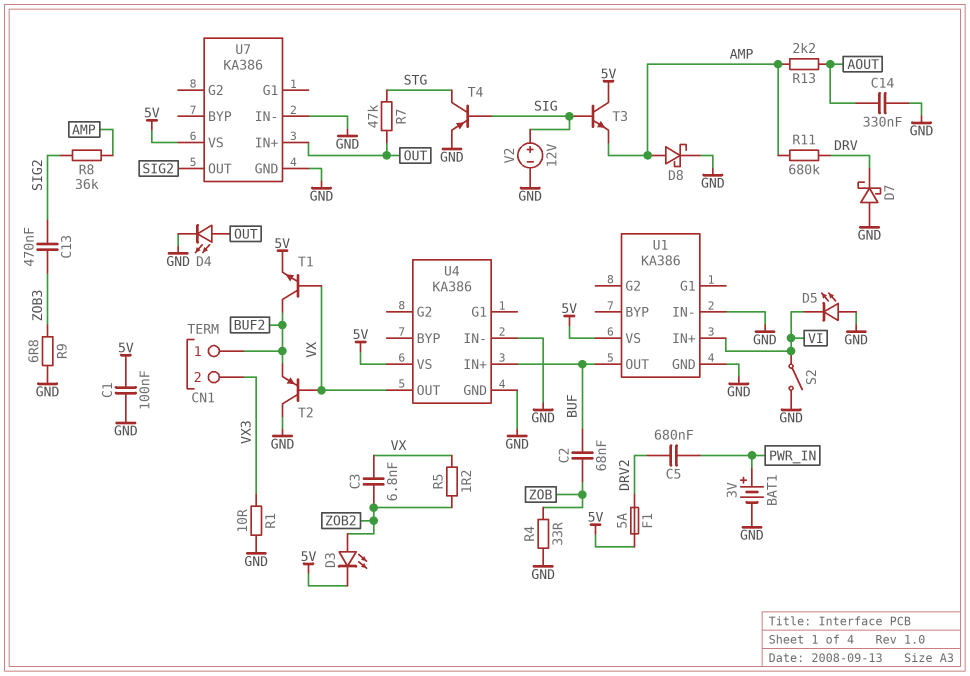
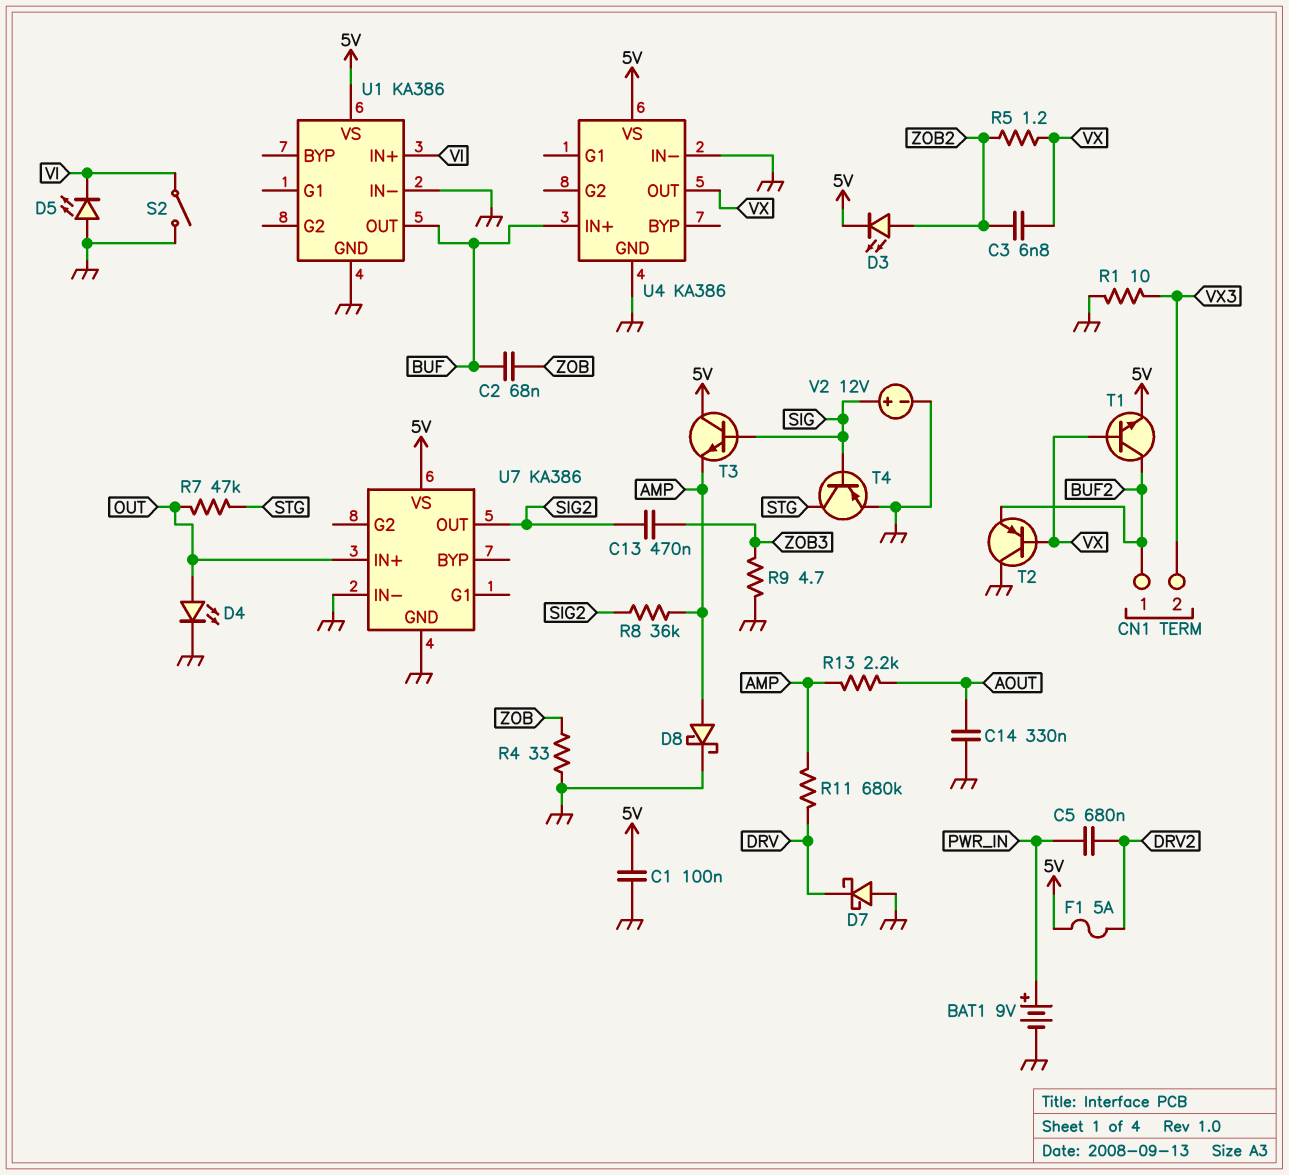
BAT1: 3V (plus PWR_IN, minus GND) -> 9V (plus PWR_IN, minus GND)
R9: 6.8 (GND, ZOB3) -> 4.7 (GND, ZOB3)

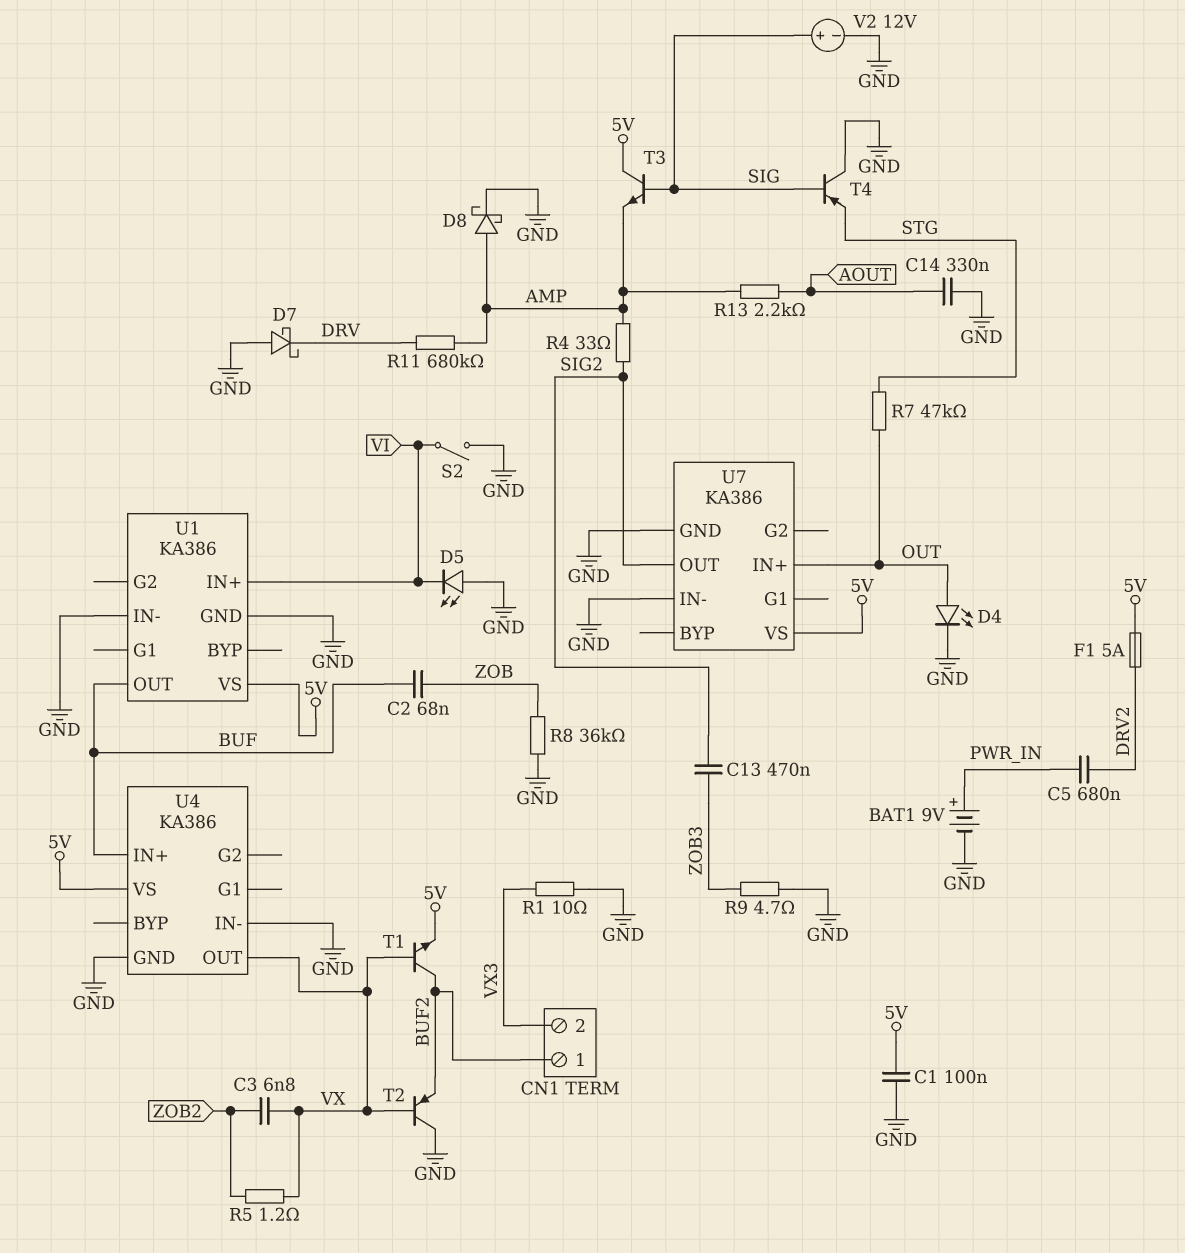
D3: LED (A ZOB2, K 5V) -> none
R4: 33 (GND, ZOB) -> 33 (AMP, SIG2)
R8: 36k (AMP, SIG2) -> 36k (GND, ZOB)
T4: PNP (B SIG, C STG, E GND) -> PNP (B SIG, C GND, E STG)

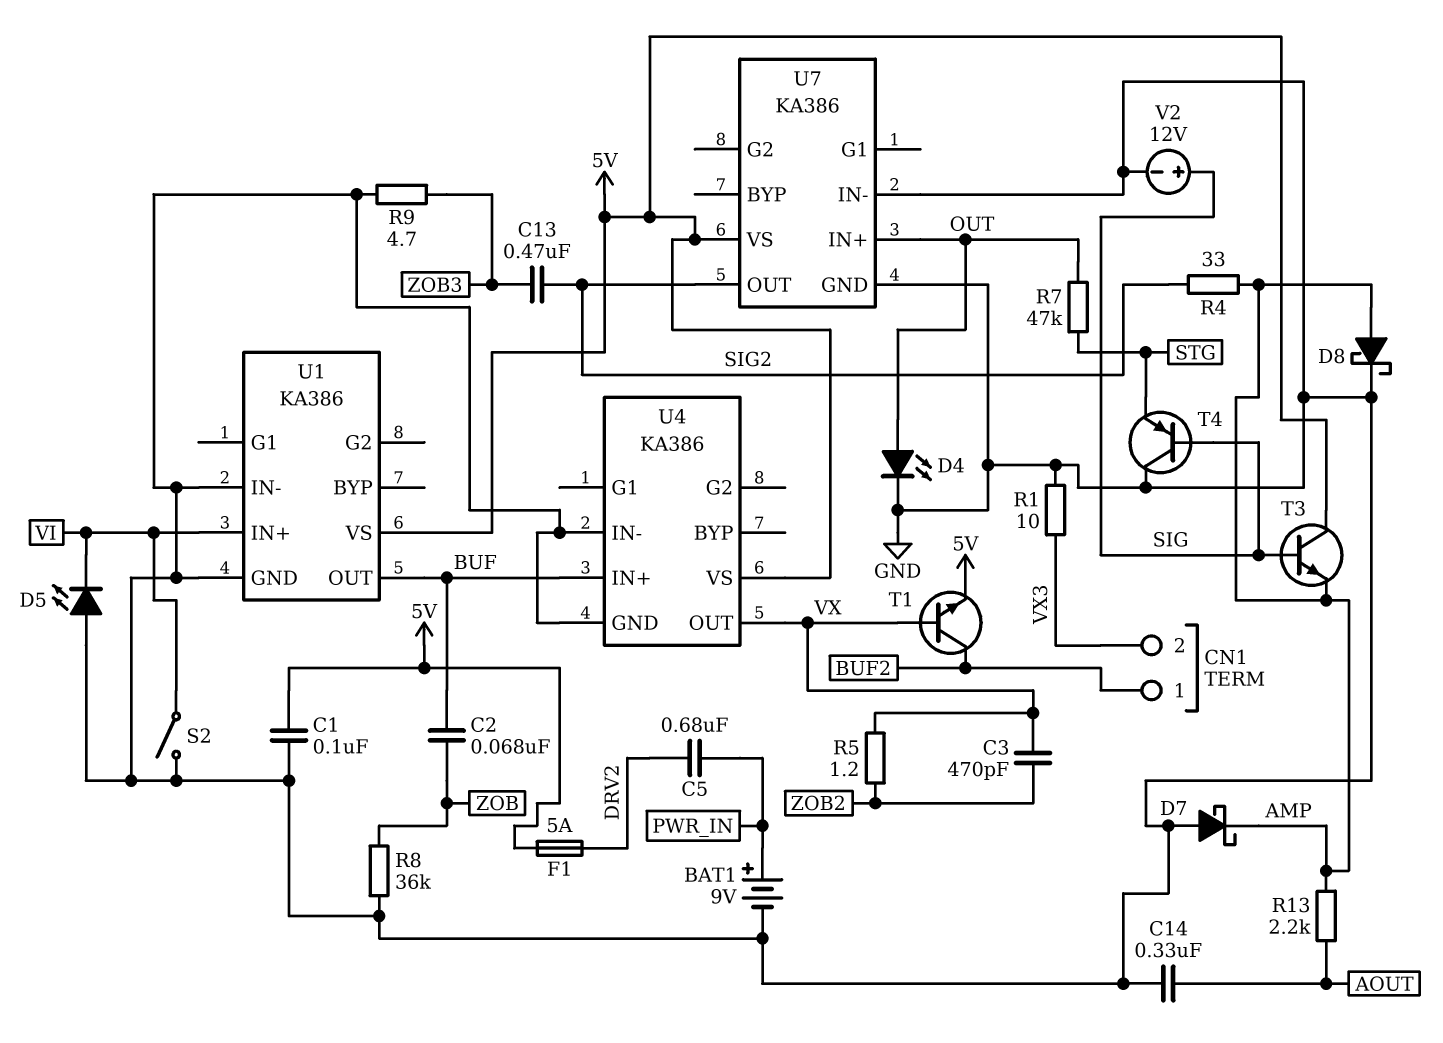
C3: 6.8nF (VX, ZOB2) -> 470pF (VX, ZOB2)
D7: schottky (A GND, K DRV) -> schottky (A GND, K AMP)
R11: 680k (AMP, DRV) -> none
T2: PNP (B VX, C GND, E BUF2) -> none

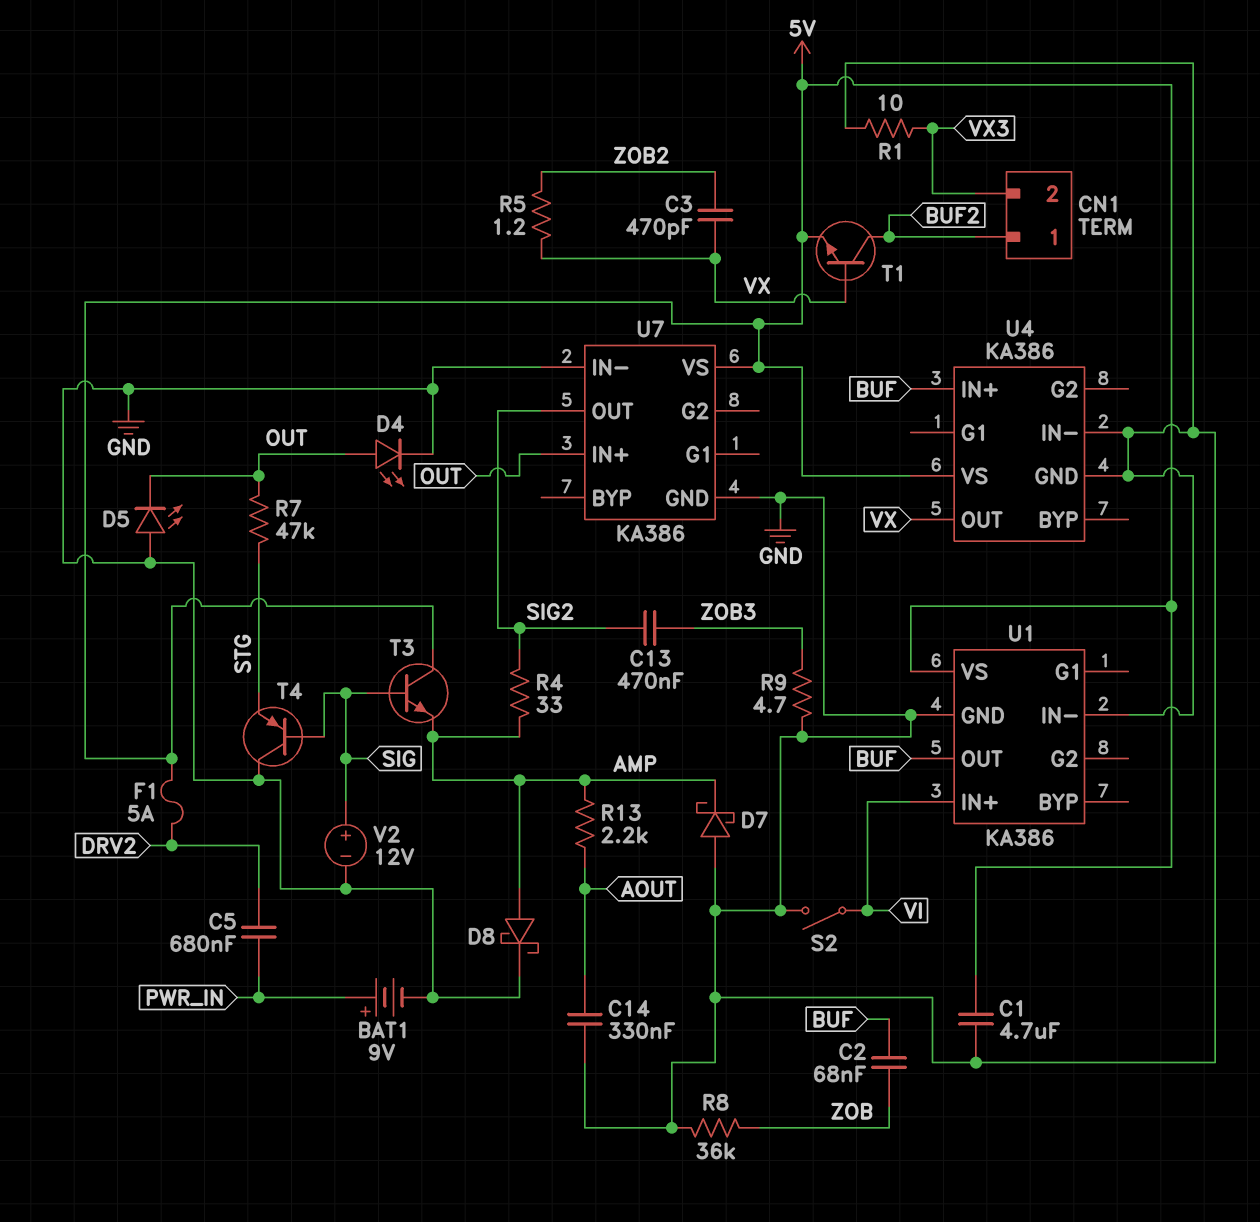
C1: 100nF (5V, GND) -> 4.7uF (5V, GND)
D5: LED (A GND, K VI) -> LED (A GND, K OUT)

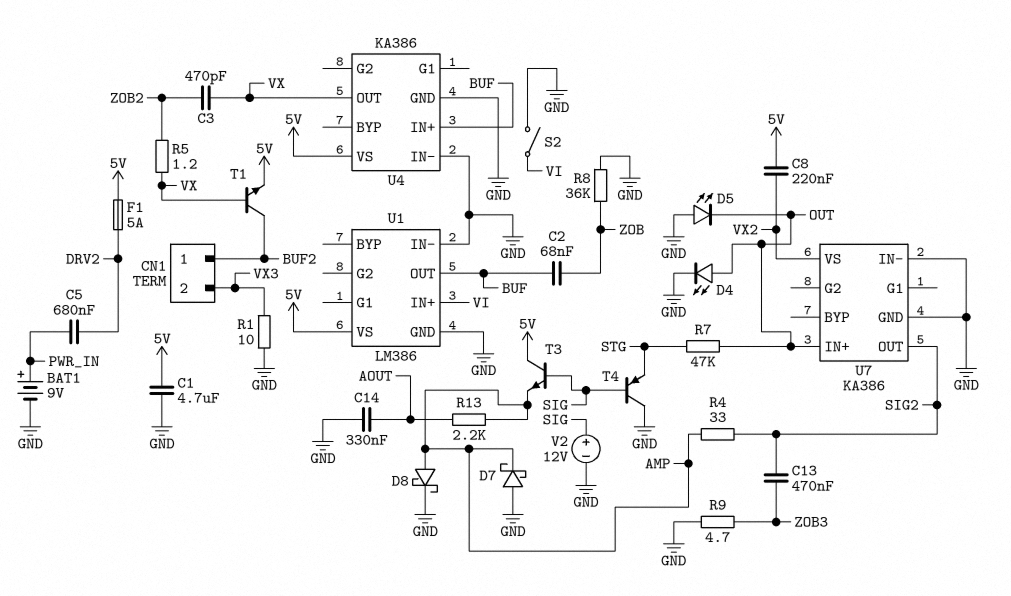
C8: none -> 220nF (5V, VX2)
U1: KA386 -> LM386
U7 pin VS: 5V -> VX2

